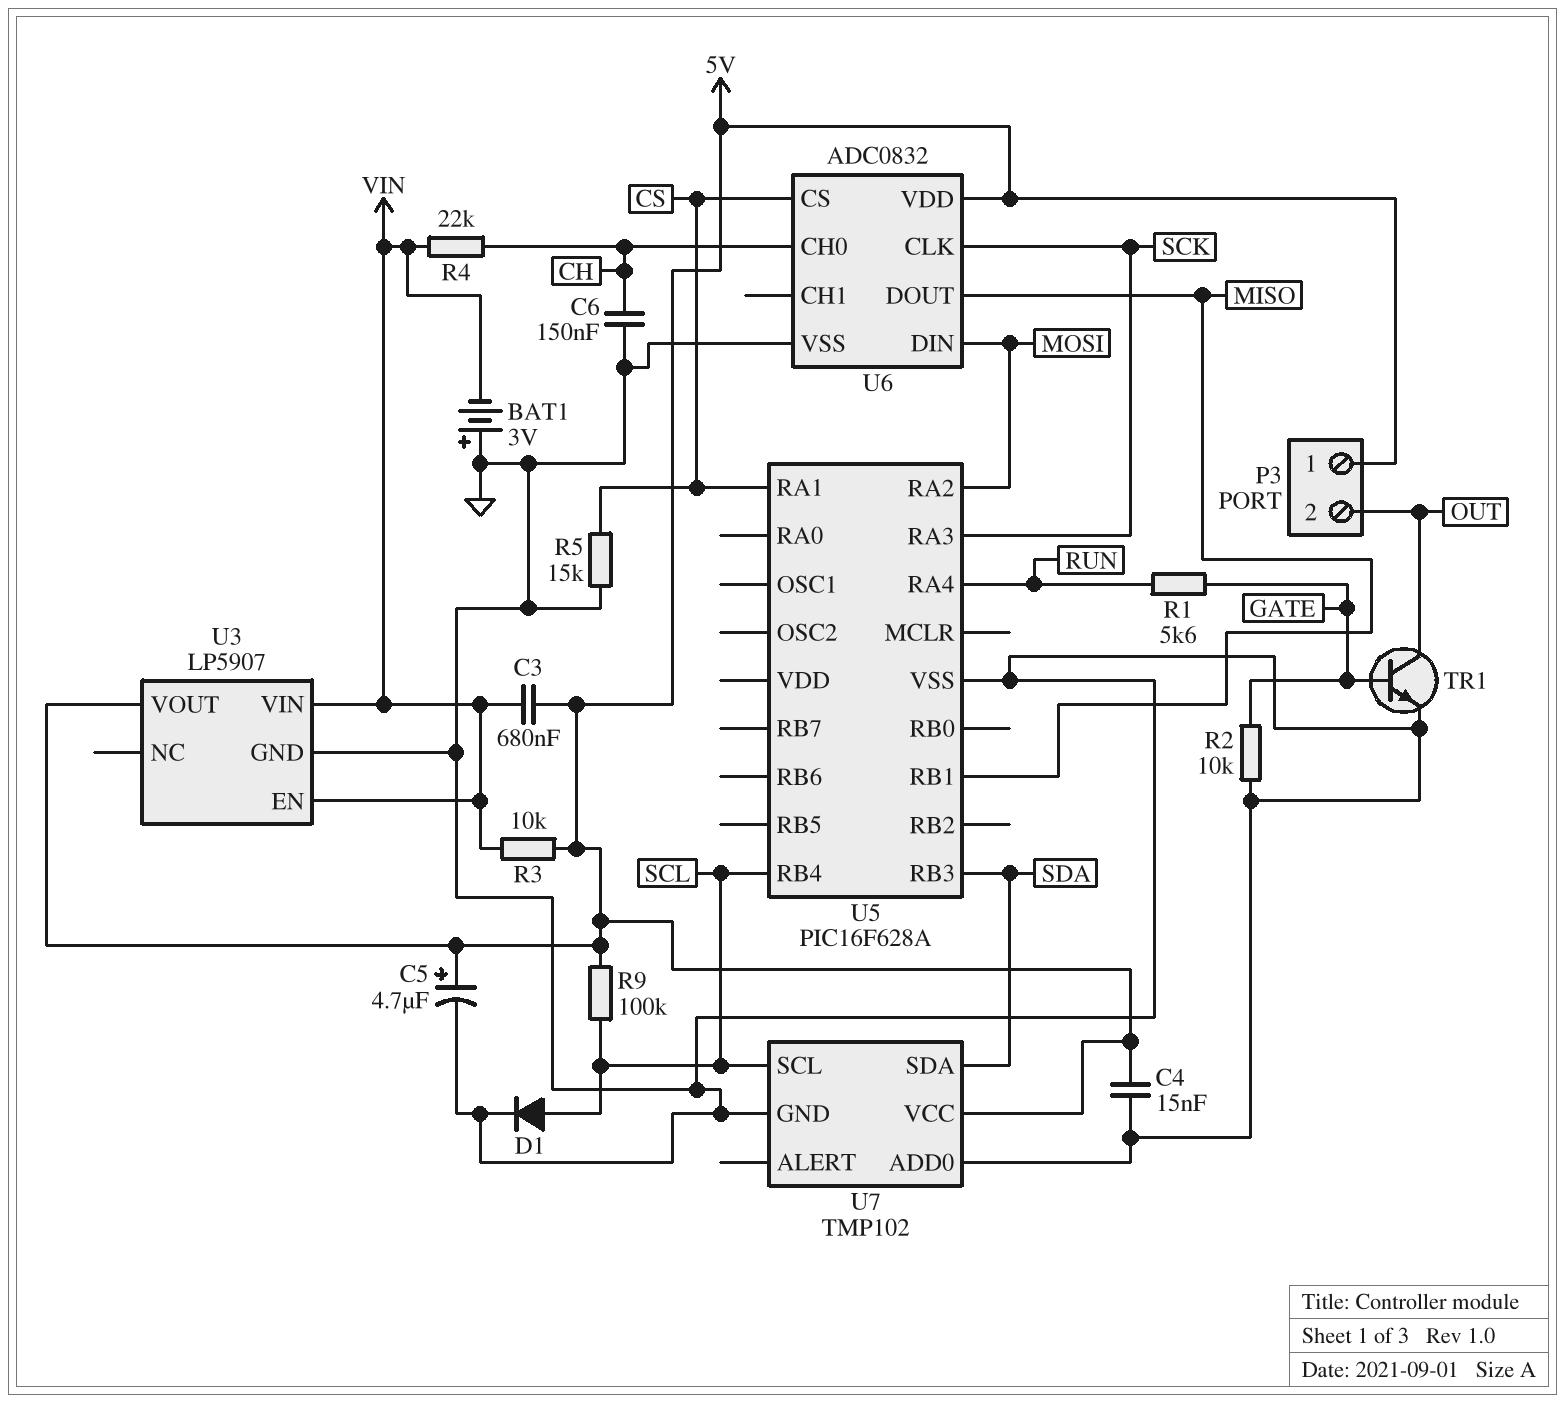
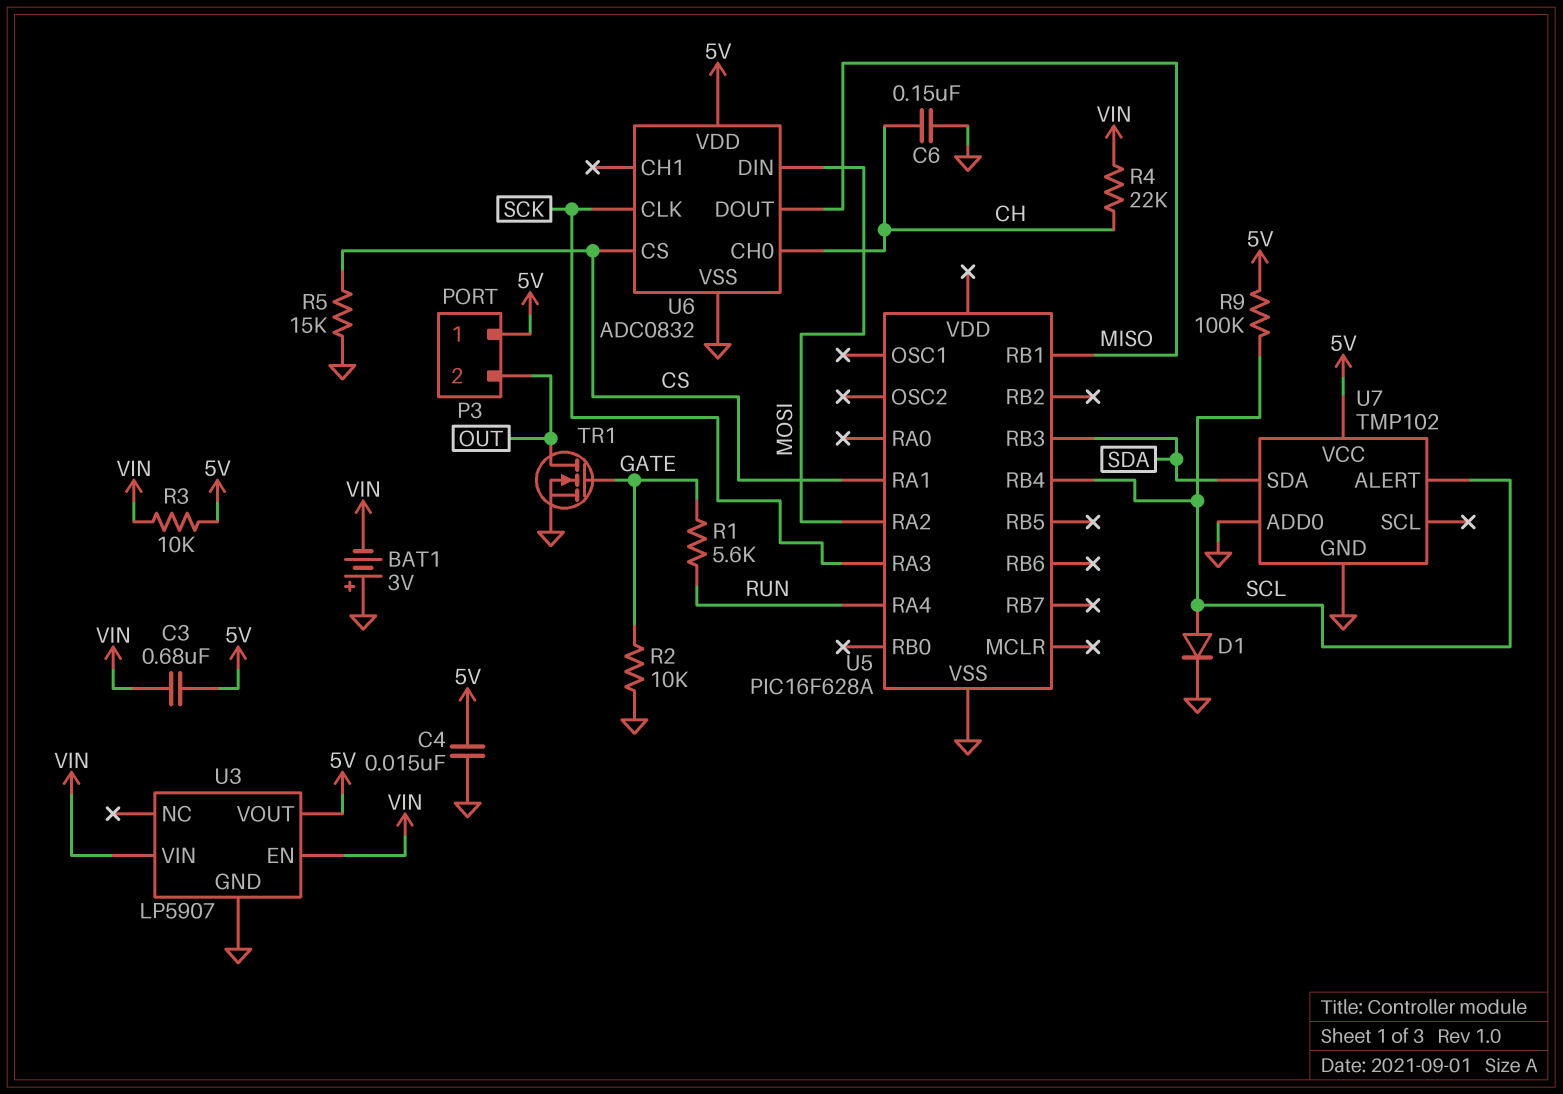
C5: 4.7uF (plus 5V, minus GND) -> none
TR1: NPN (B GATE, C OUT, E GND) -> NMOS (G GATE, D OUT, S GND)
U7 pin ALERT: none -> SCL
U7 pin SCL: SCL -> none

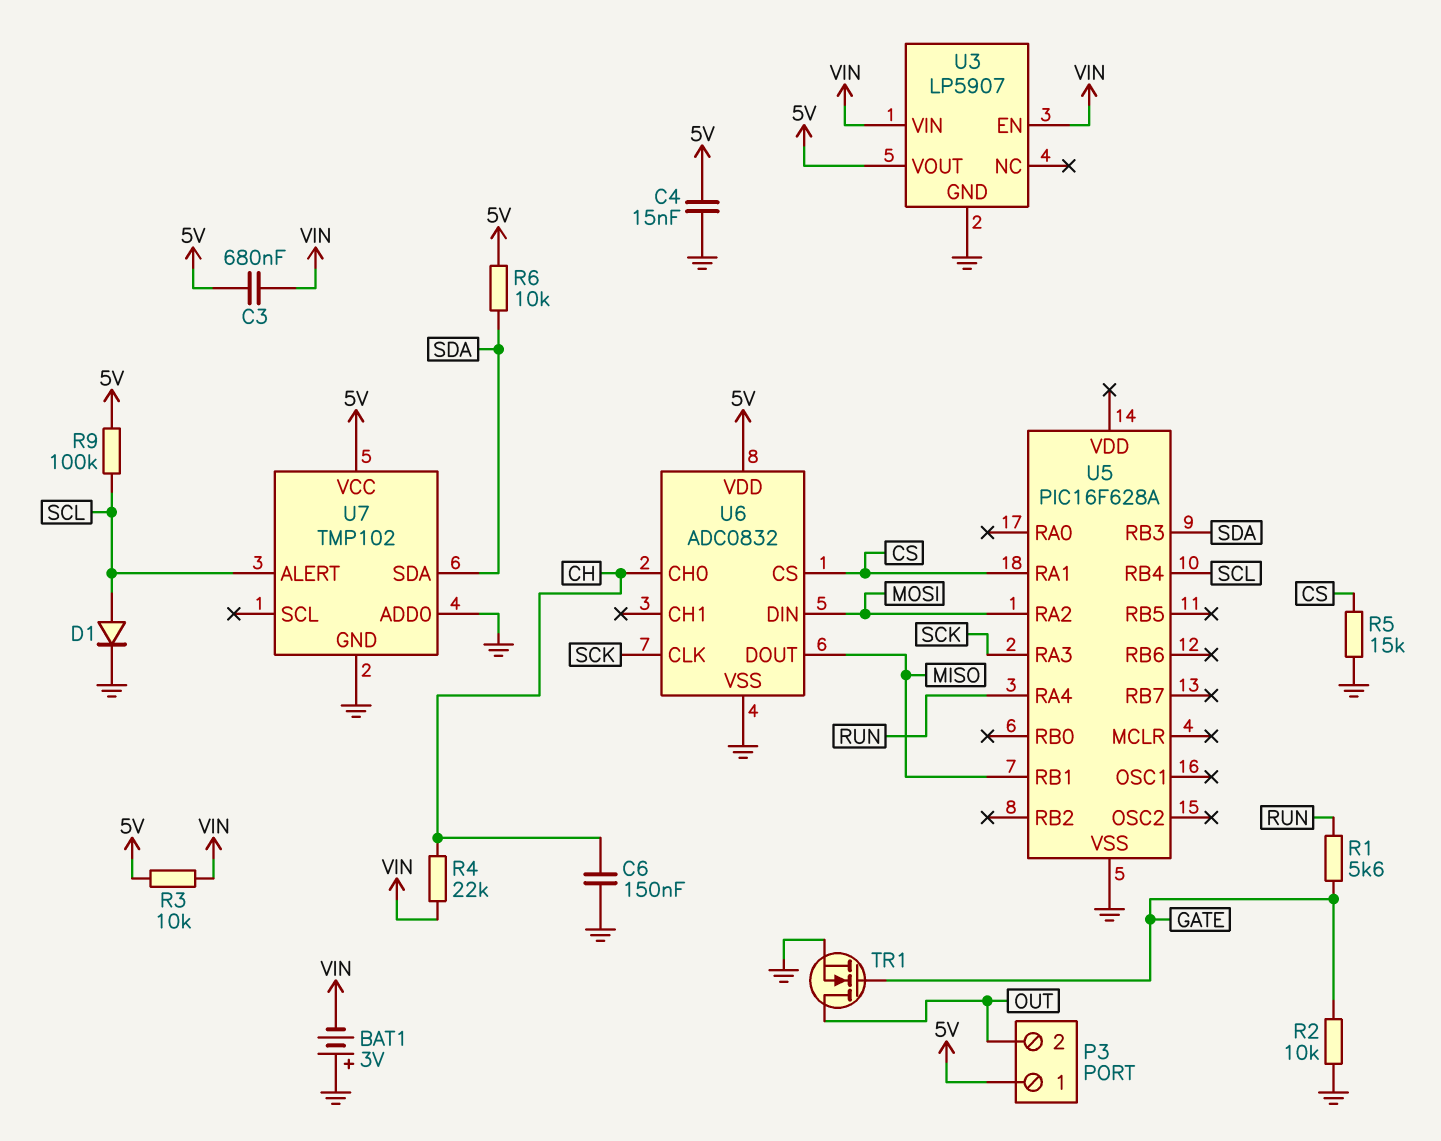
R6: none -> 10k (5V, SDA)

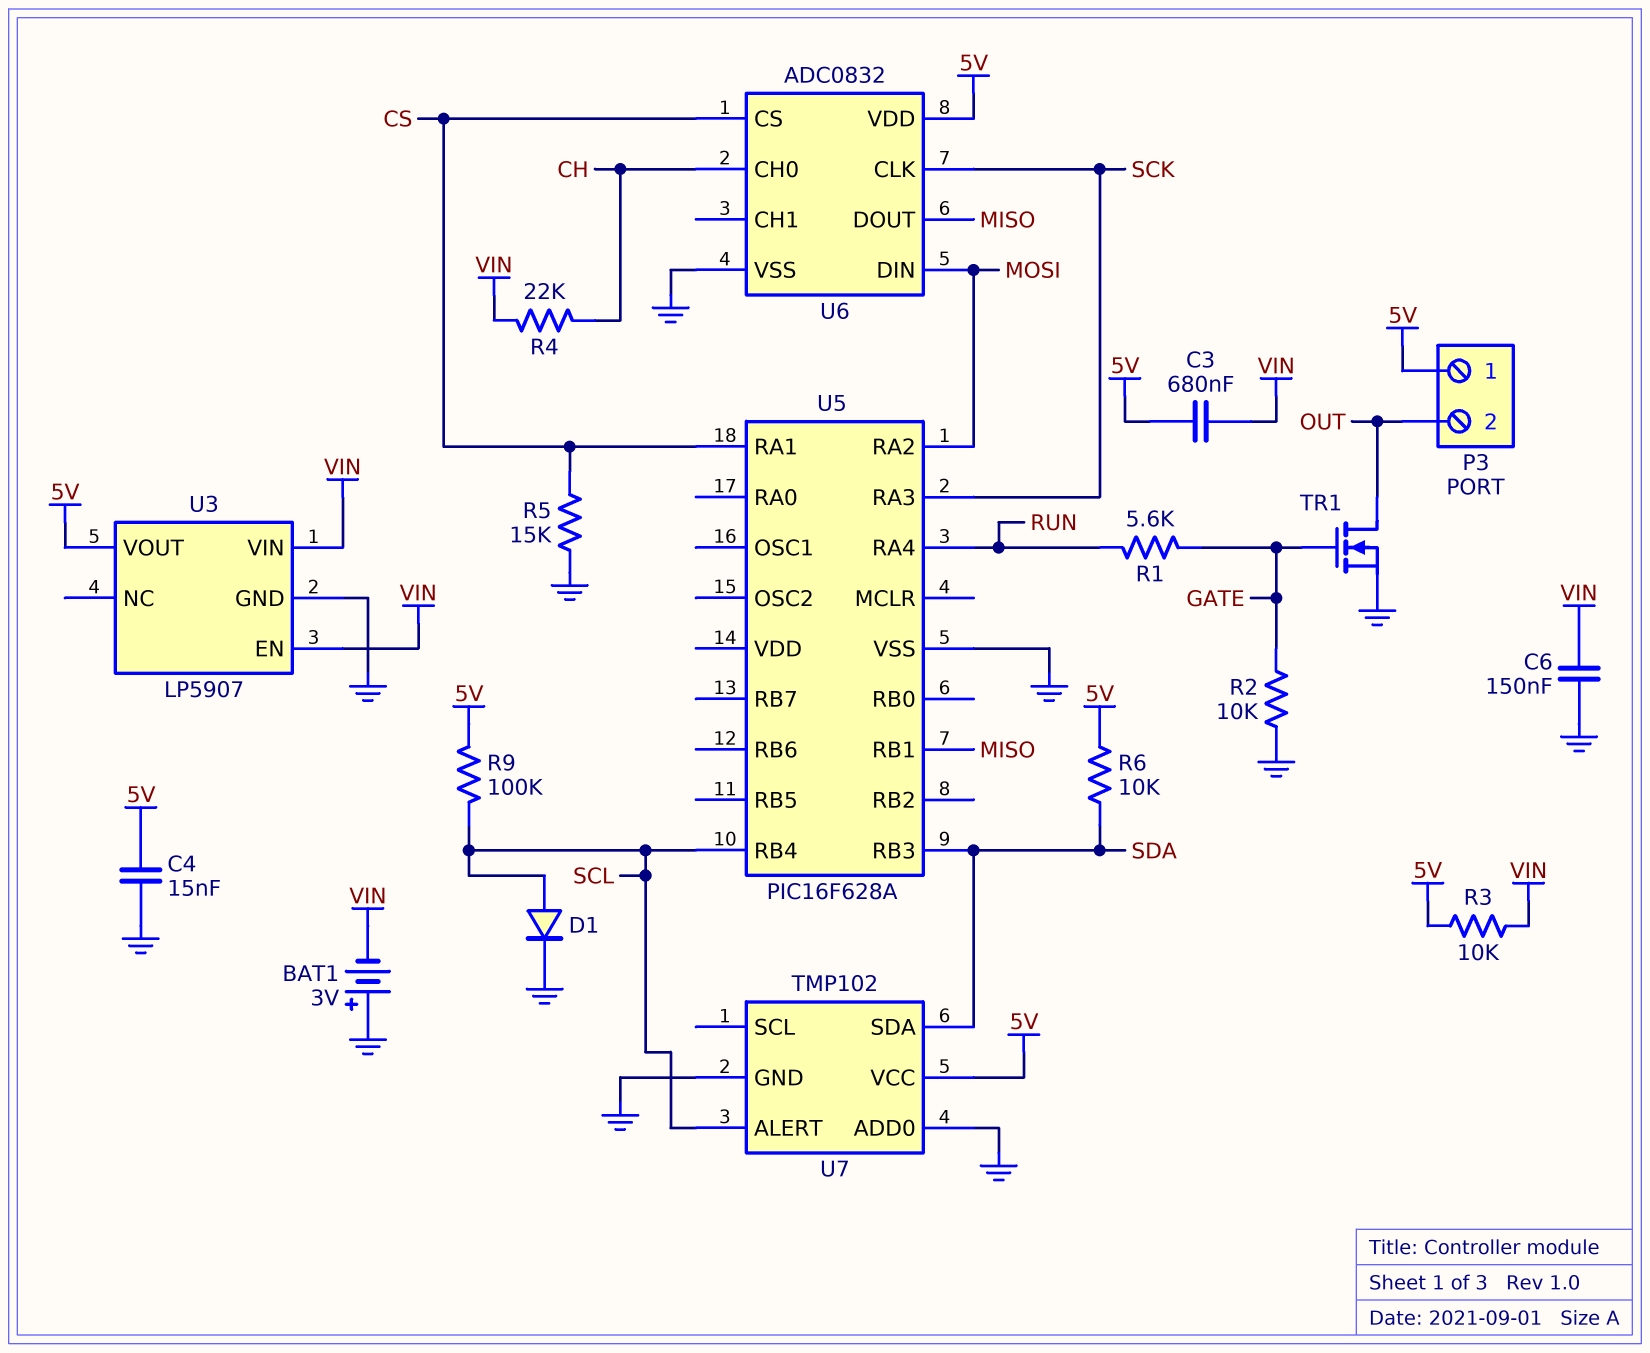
C6: 150nF (CH, GND) -> 150nF (GND, VIN)

